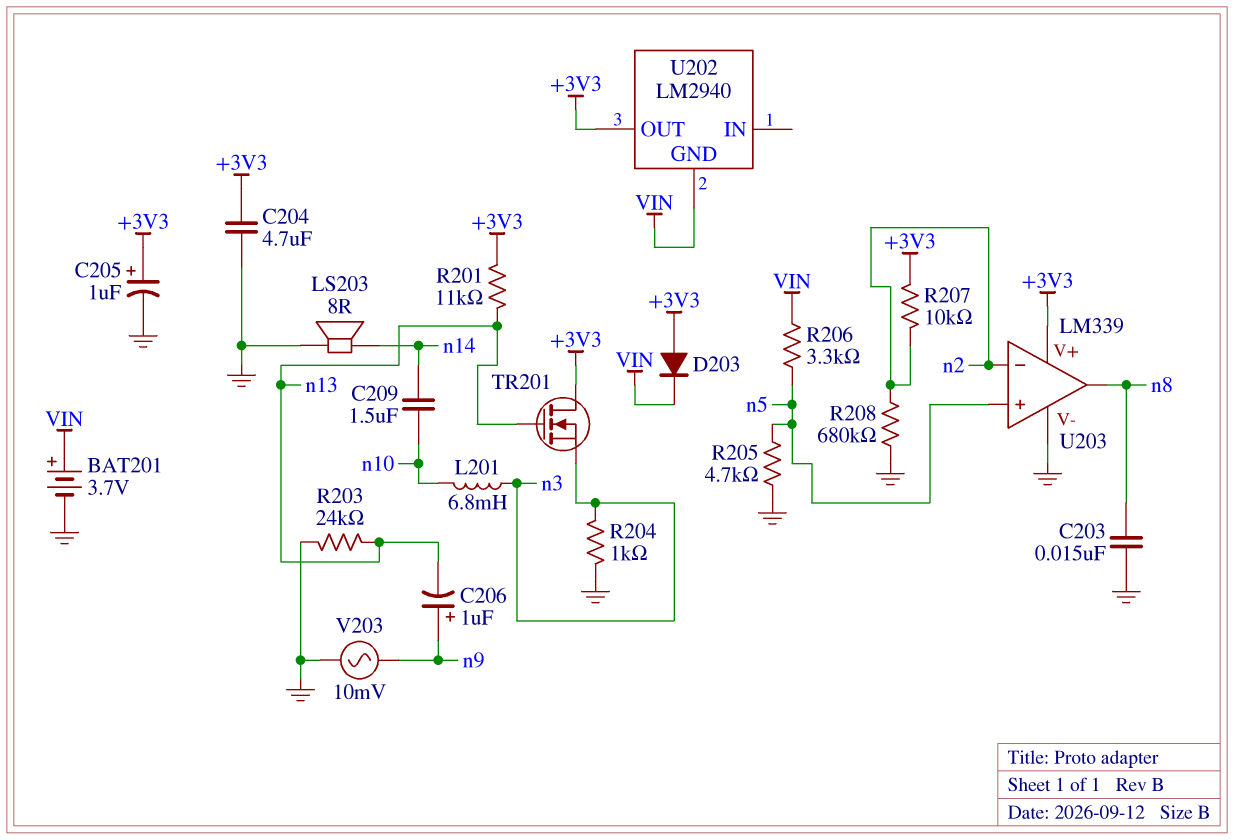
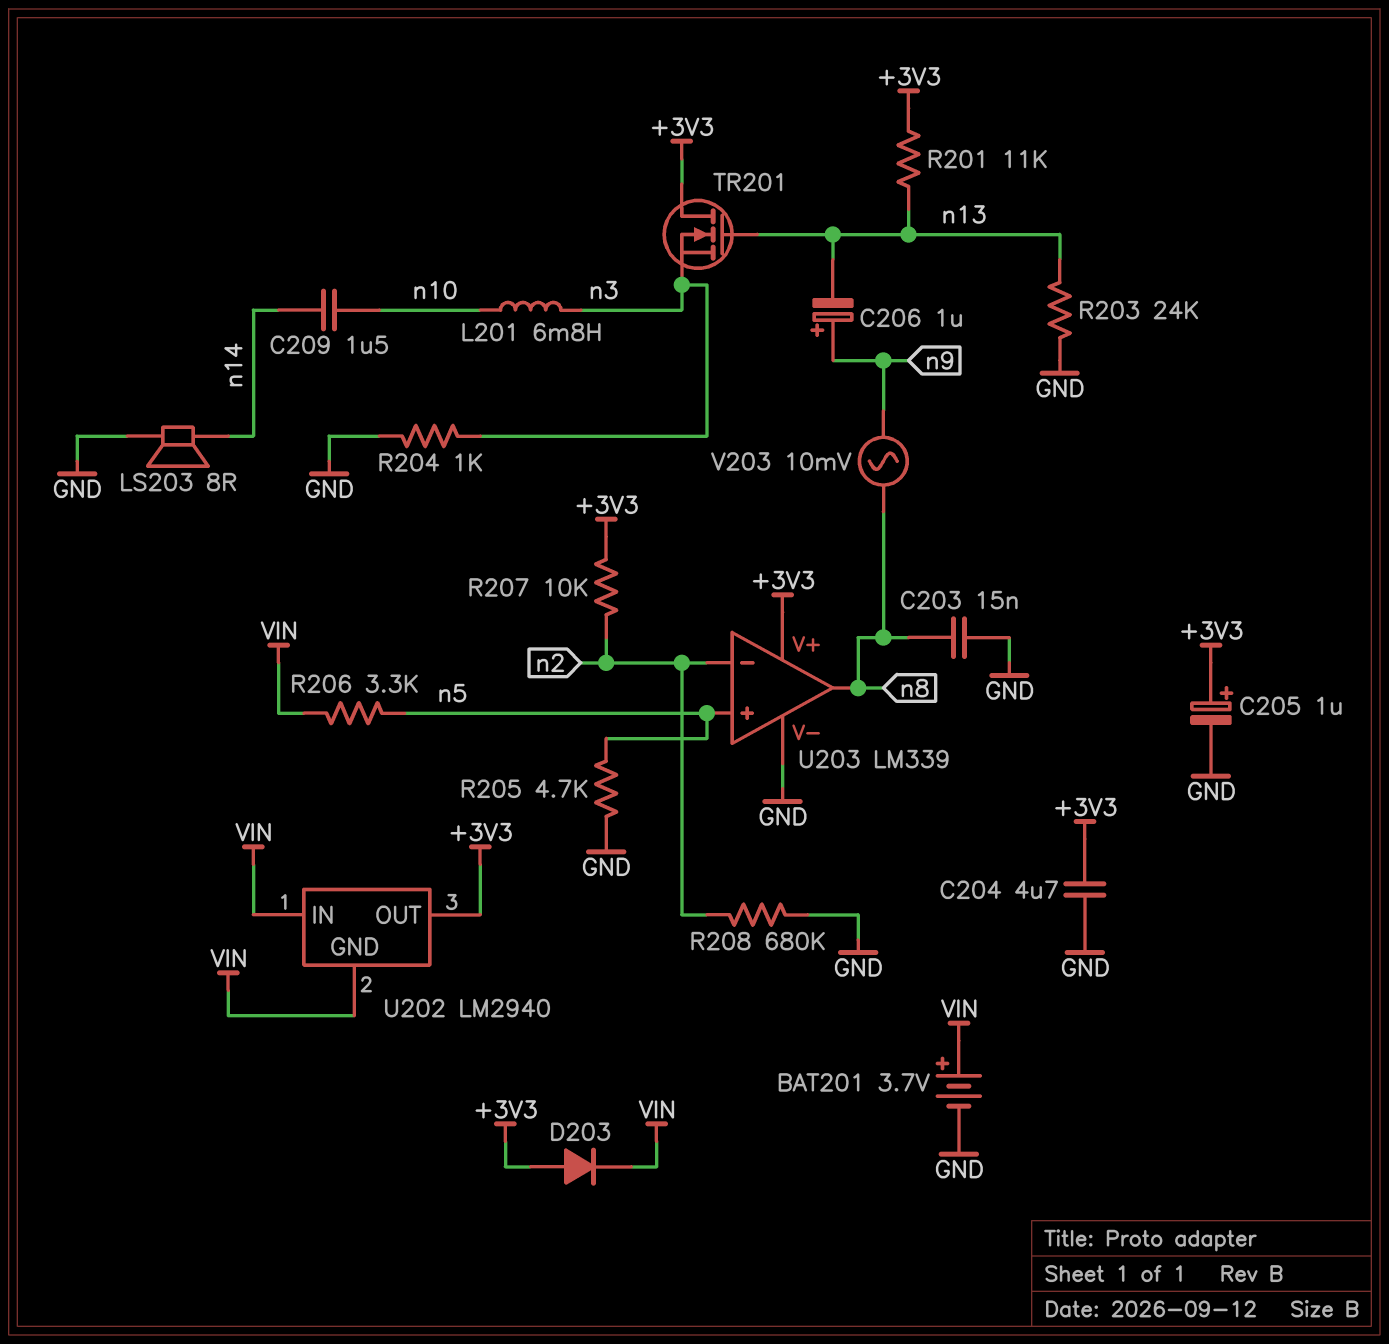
U202 pin IN: none -> VIN
V203: AC 10mV (GND, n9) -> AC 10mV (n8, n9)

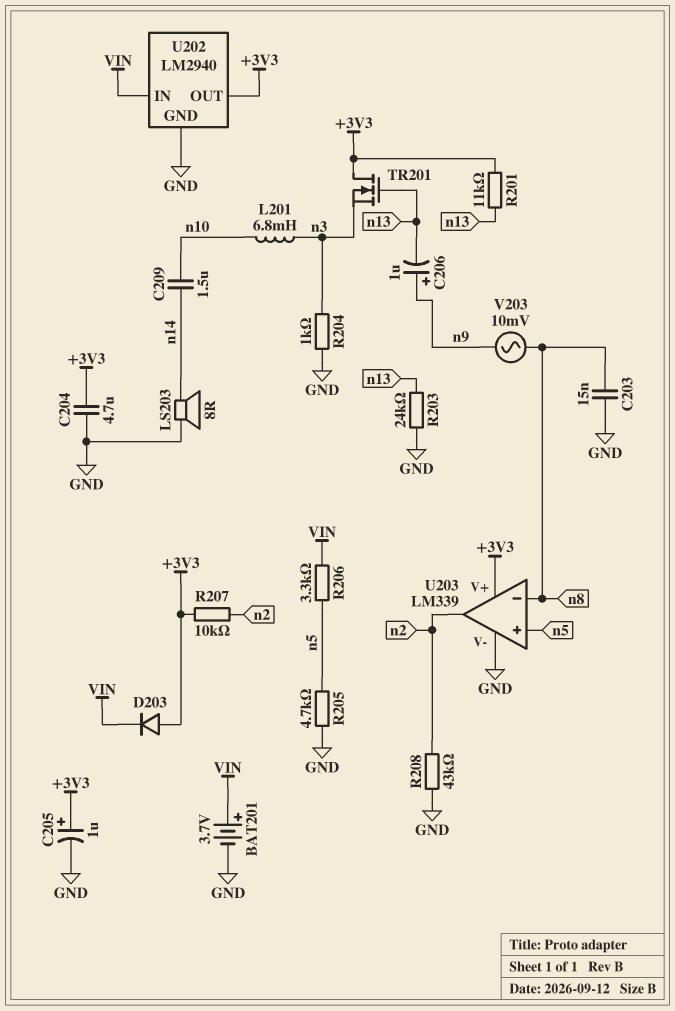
R208: 680k (GND, n2) -> 43k (GND, n2)
U202 pin GND: VIN -> GND
U203 pin in-: n2 -> n8
U203 pin out: n8 -> n2

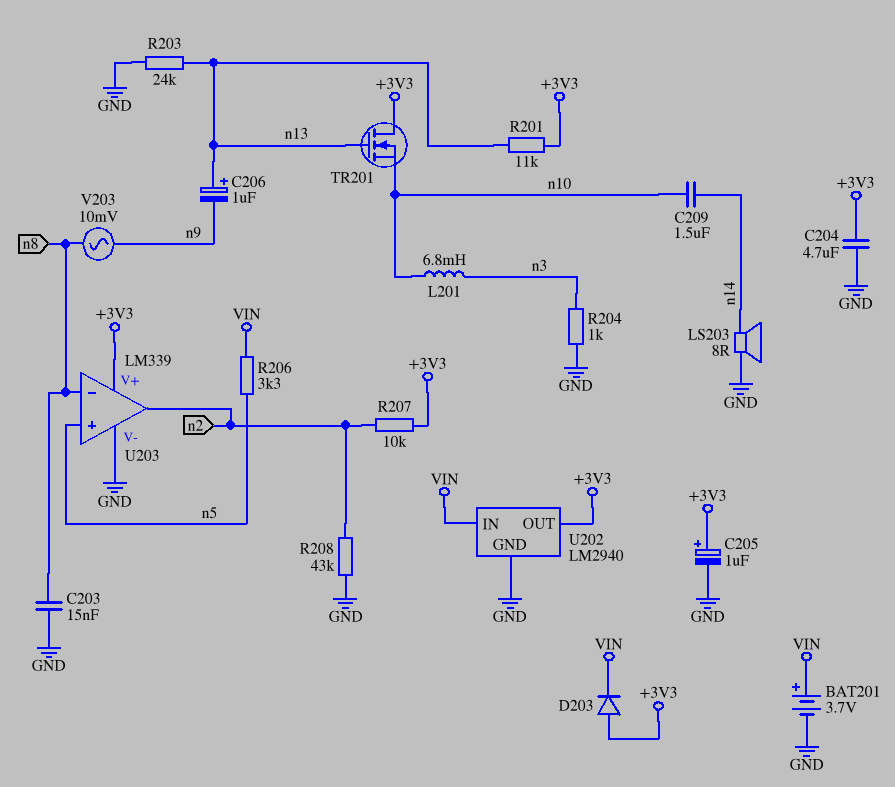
C206: 1uF (plus n9, minus n13) -> 1uF (plus n13, minus n9)
R205: 4.7k (GND, n5) -> none
TR201: NMOS (G n13, D +3V3, S n3) -> NMOS (G n13, D +3V3, S n10)

